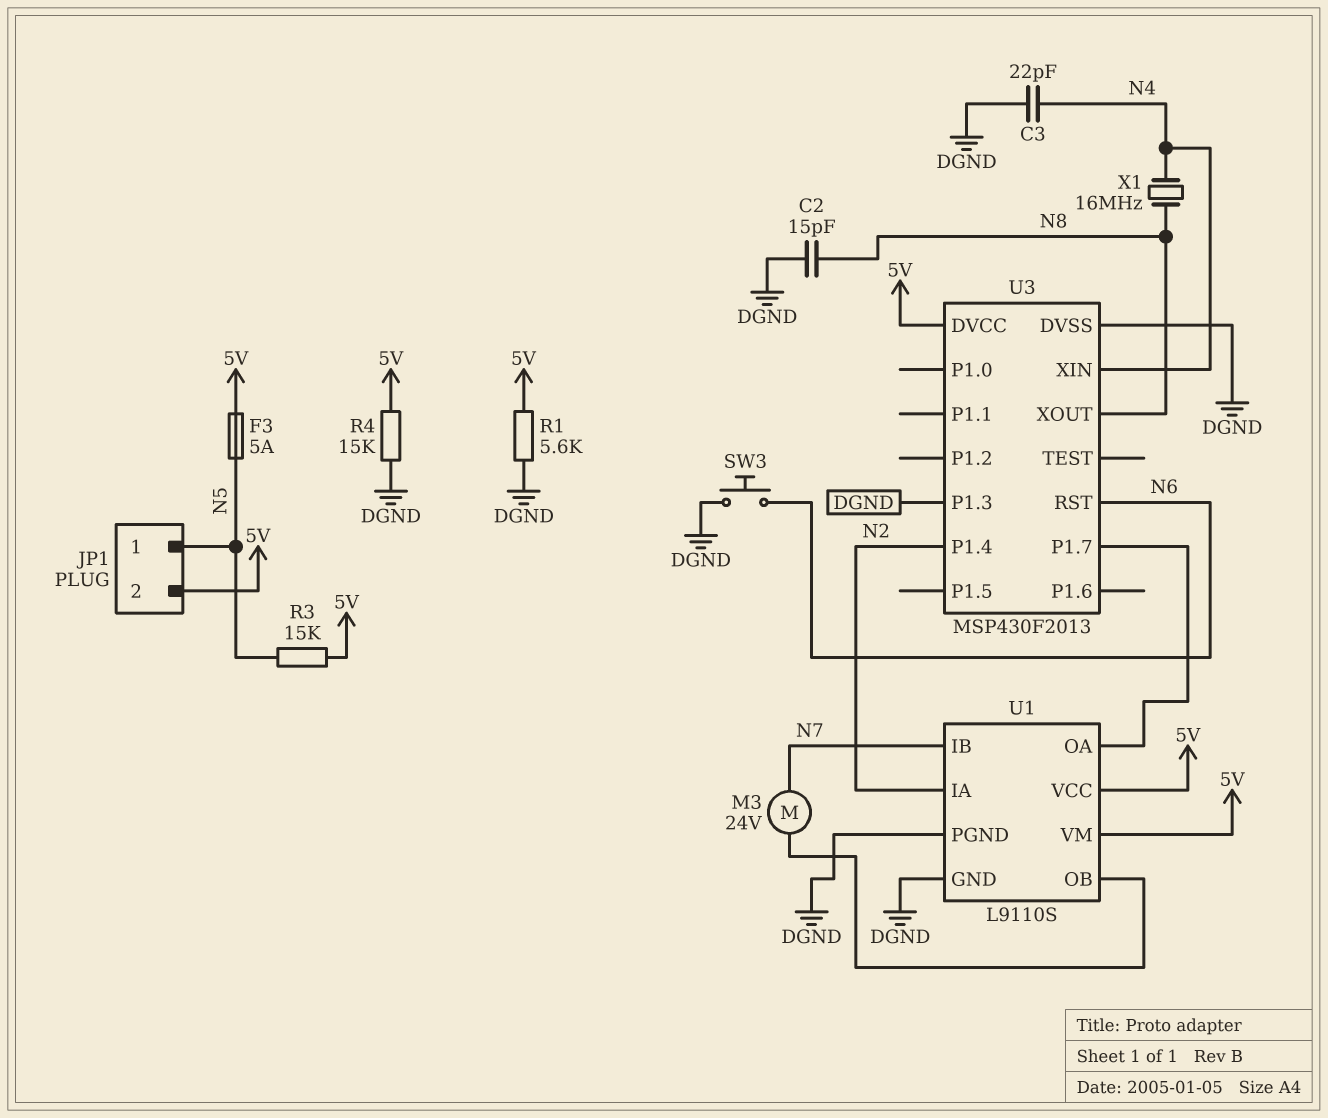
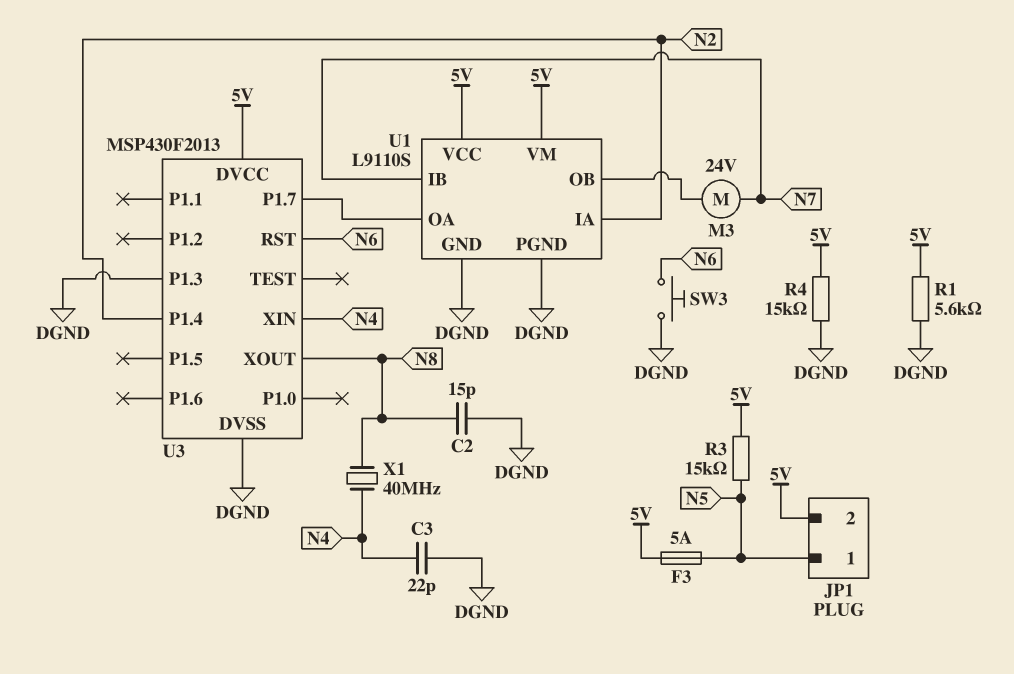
X1: 16MHz (N4, N8) -> 40MHz (N4, N8)

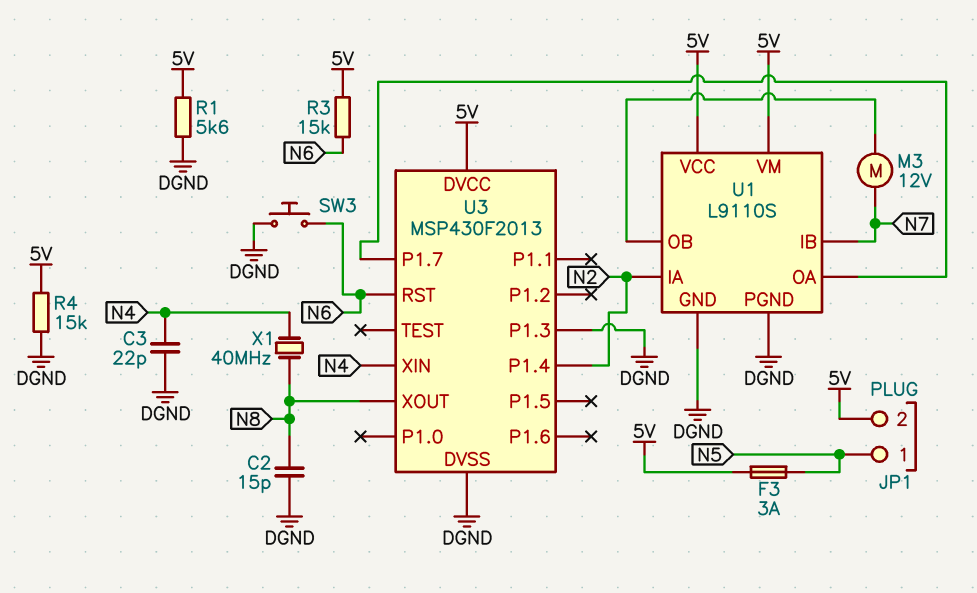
F3: 5A (5V, N5) -> 3A (5V, N5)
M3: motor 24V (N7, U1/OB) -> motor 12V (N7, U1/OB)
R3: 15k (5V, N5) -> 15k (5V, N6)

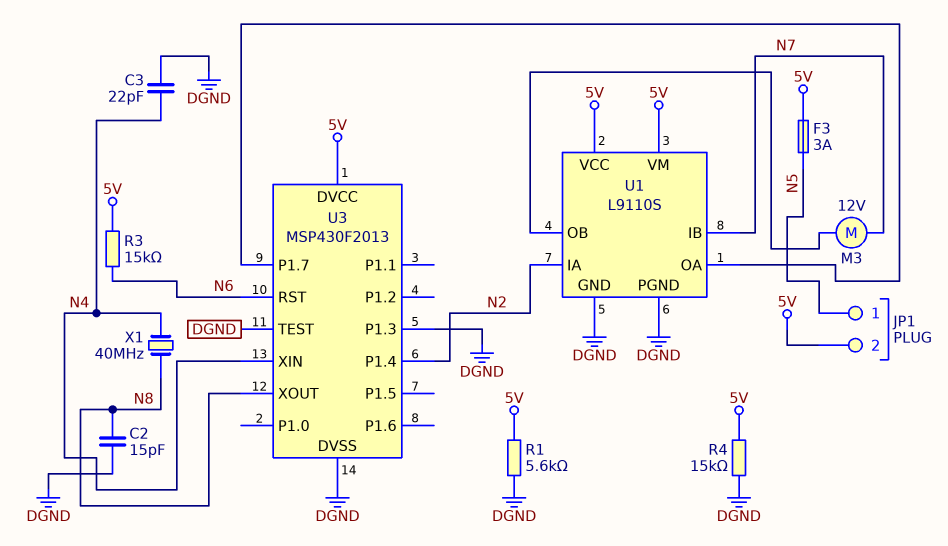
SW3: button (DGND, N6) -> none
U3 pin TEST: none -> DGND

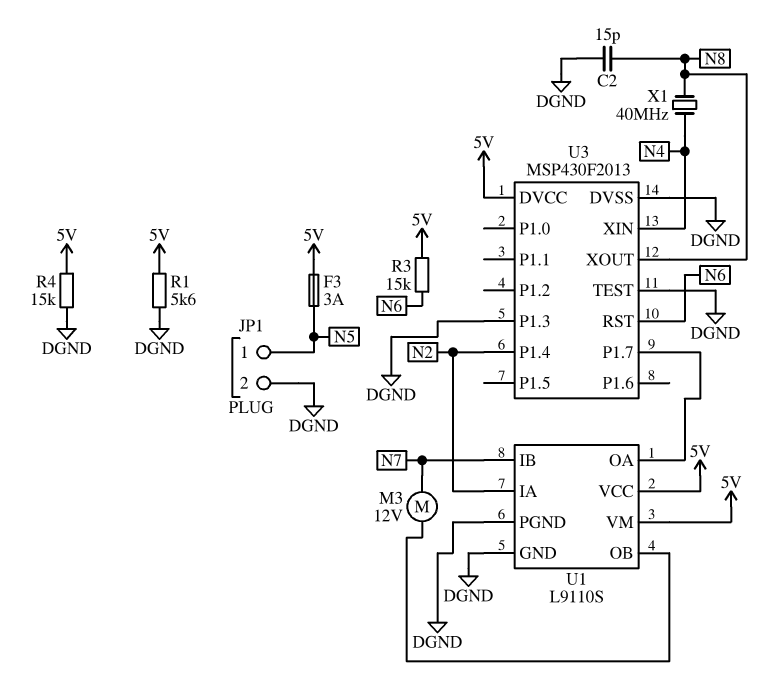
C3: 22pF (DGND, N4) -> none
JP1 pin 2: 5V -> DGND

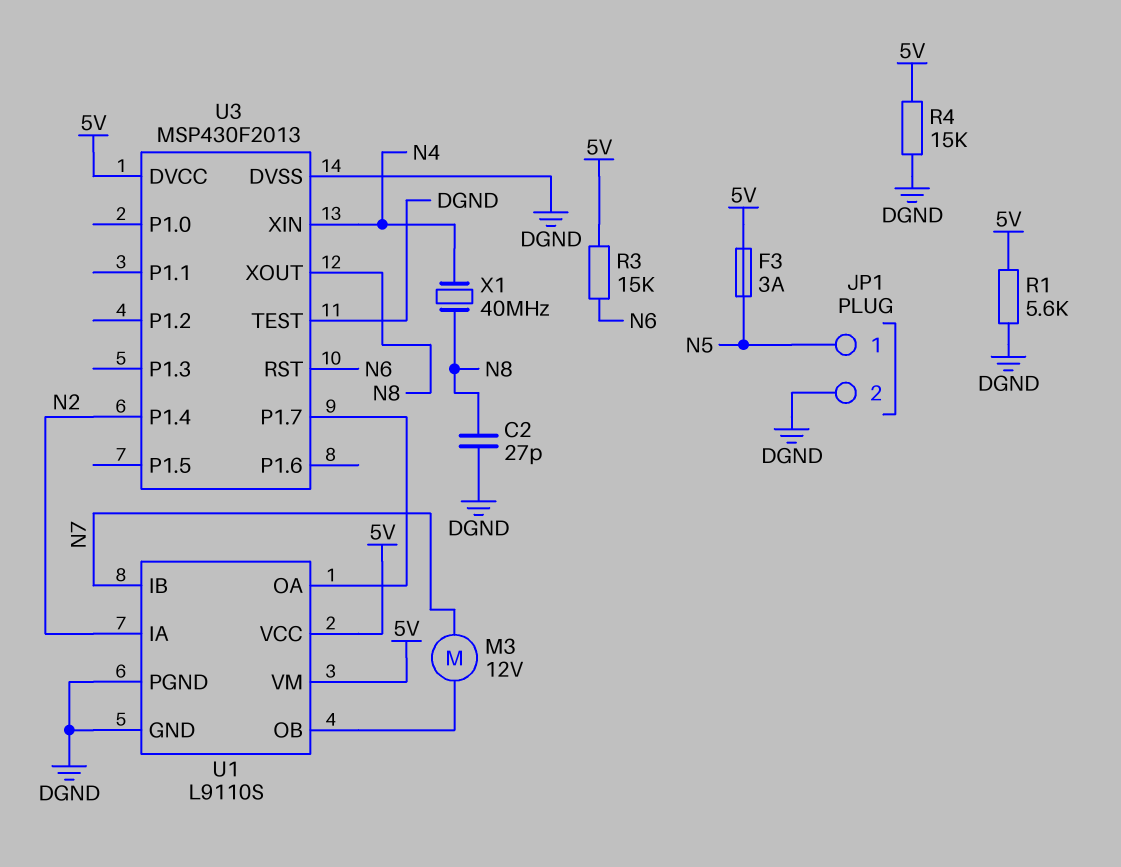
C2: 15pF (DGND, N8) -> 27pF (DGND, N8)
U3 pin P1.3: DGND -> none

